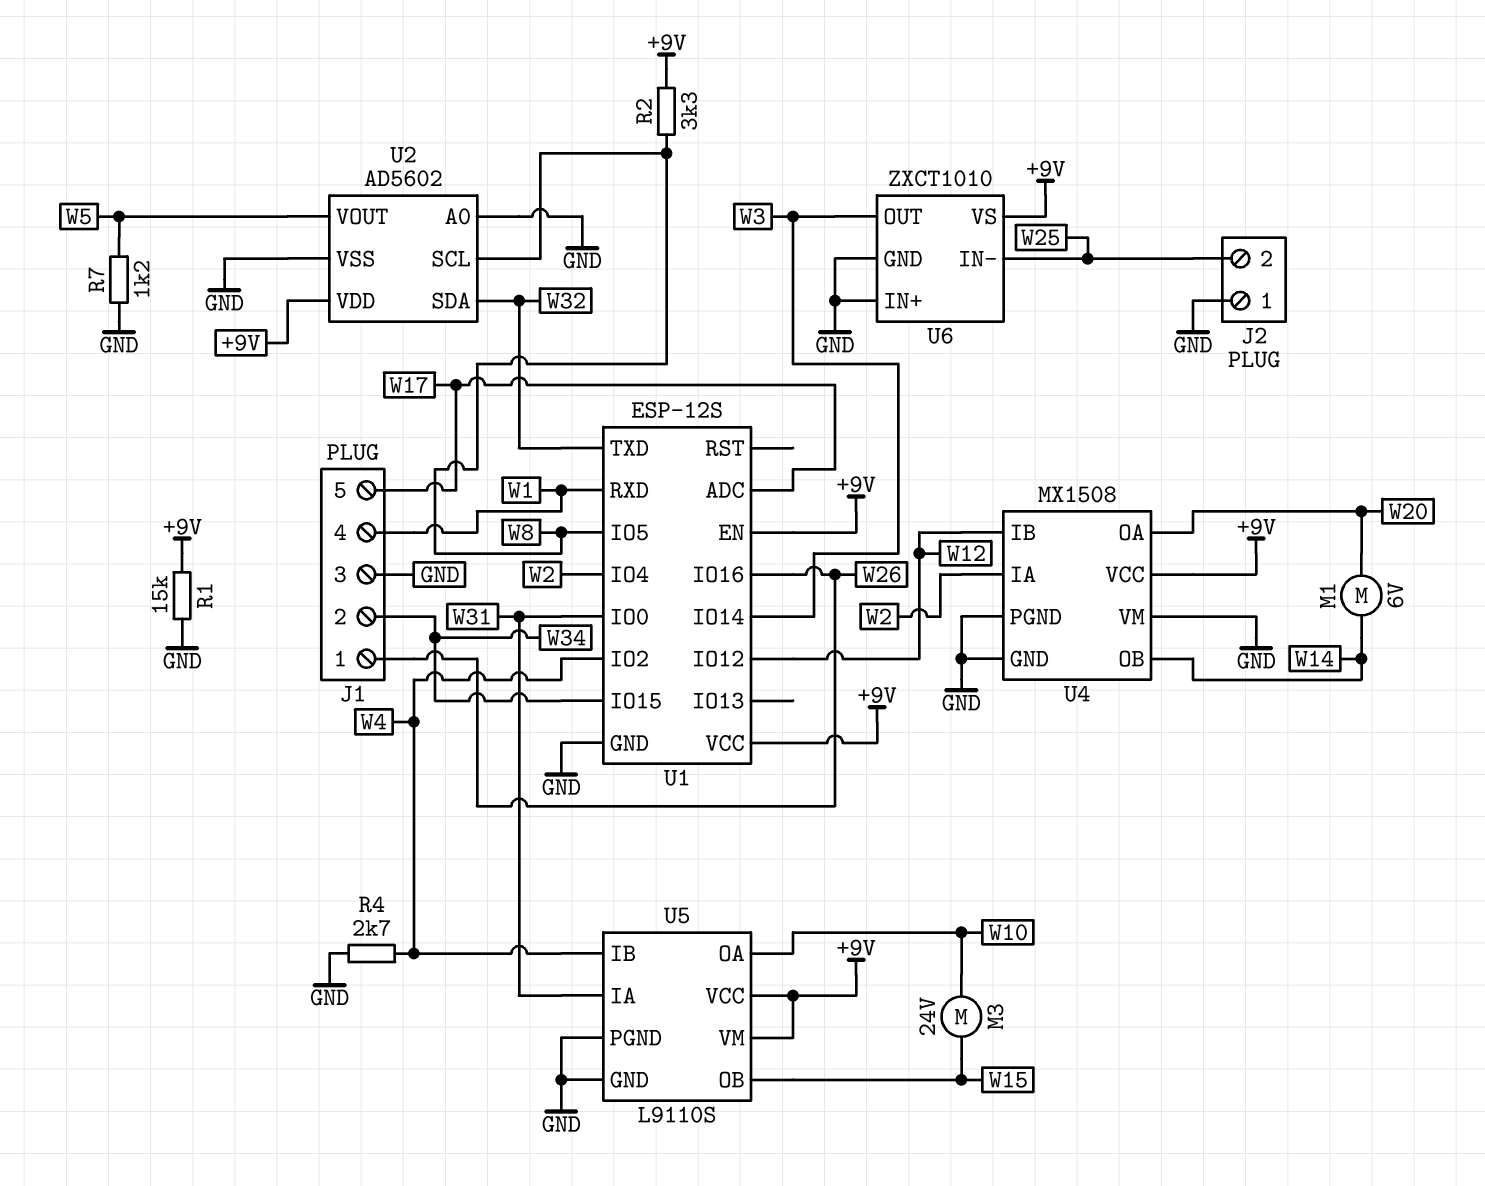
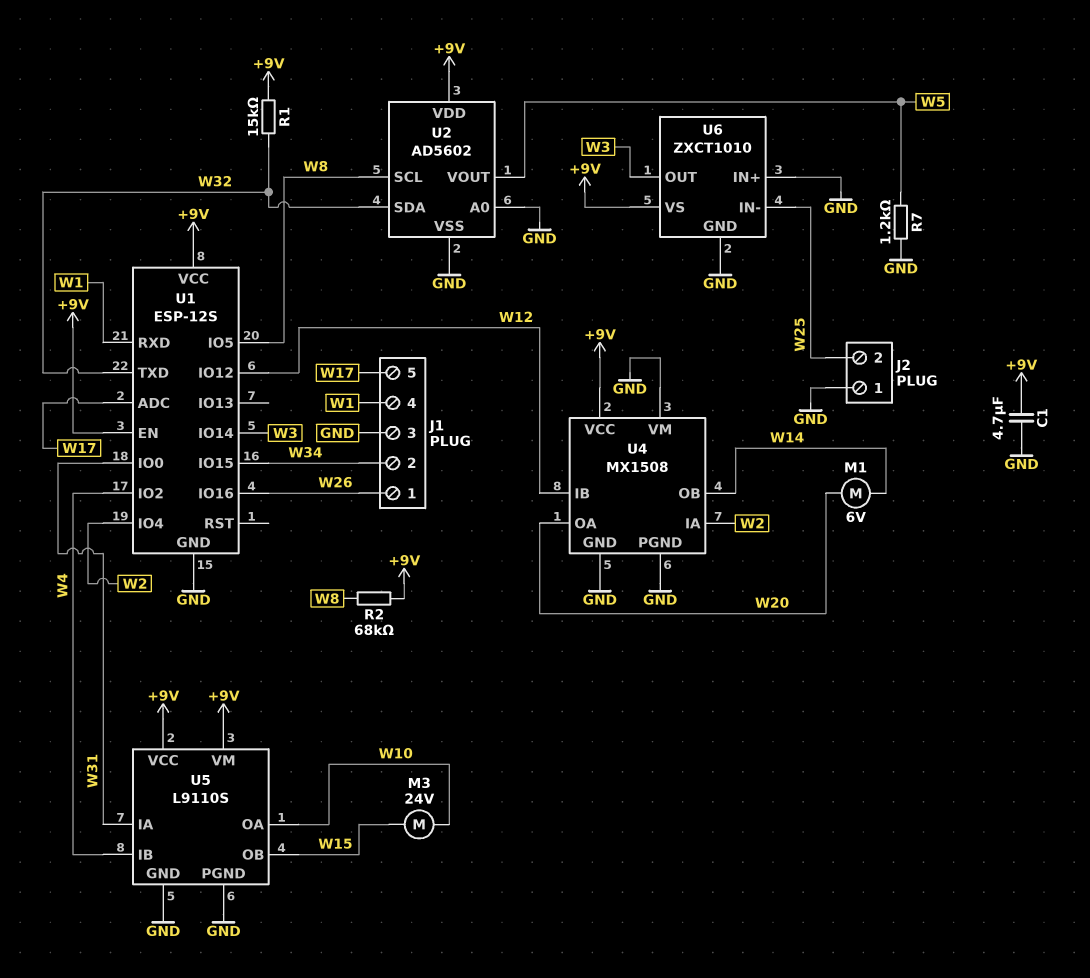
C1: none -> 4.7uF (+9V, GND)
R1: 15k (+9V, GND) -> 15k (+9V, W32)
R2: 3.3k (+9V, W8) -> 68k (+9V, W8)
R4: 2.7k (GND, W4) -> none

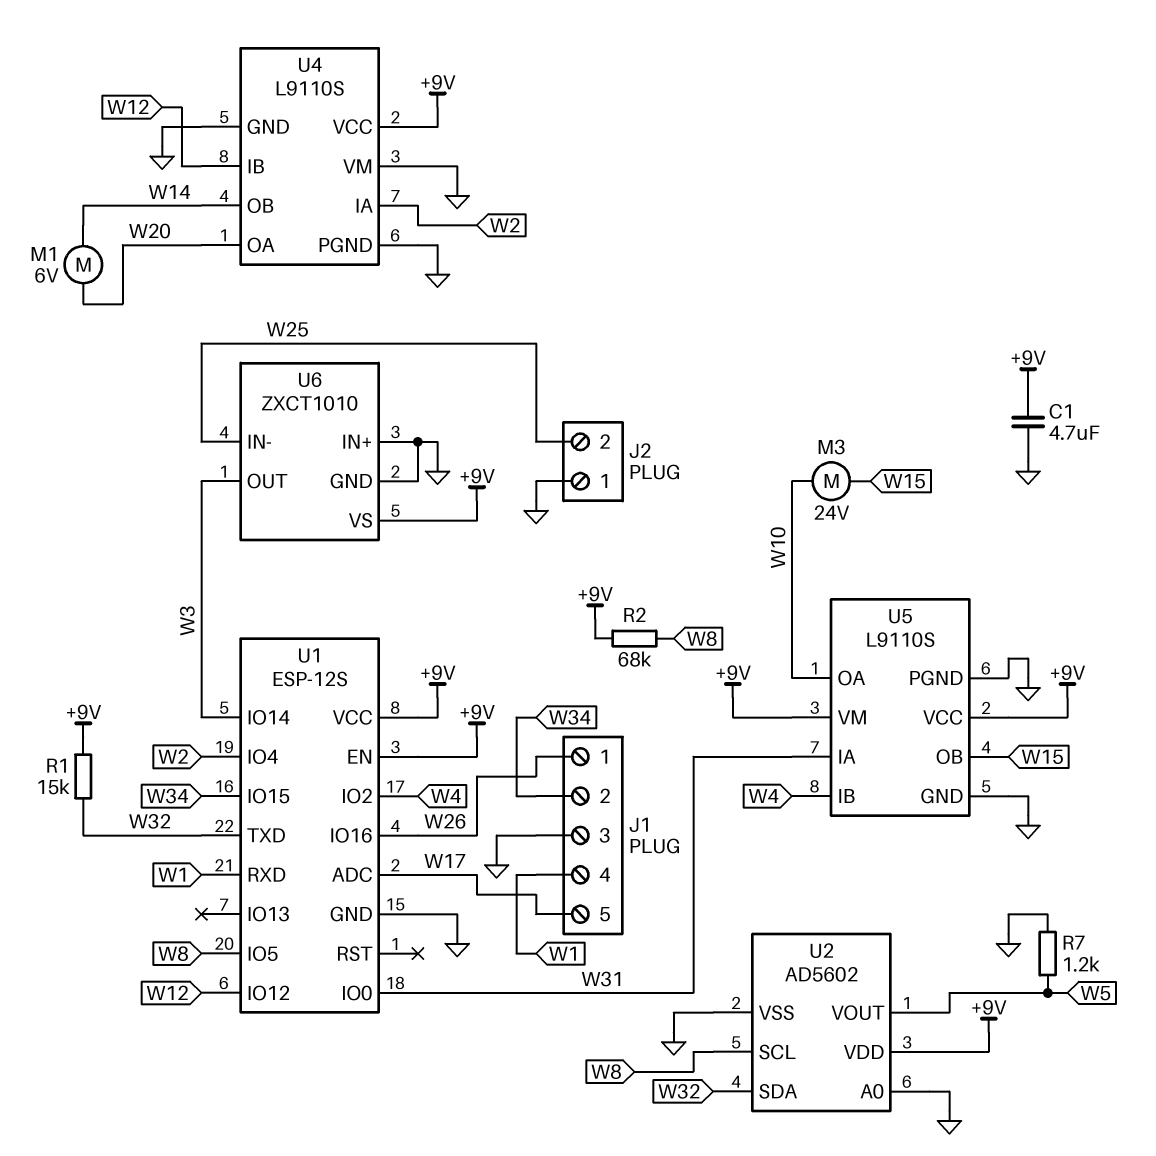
U4: MX1508 -> L9110S

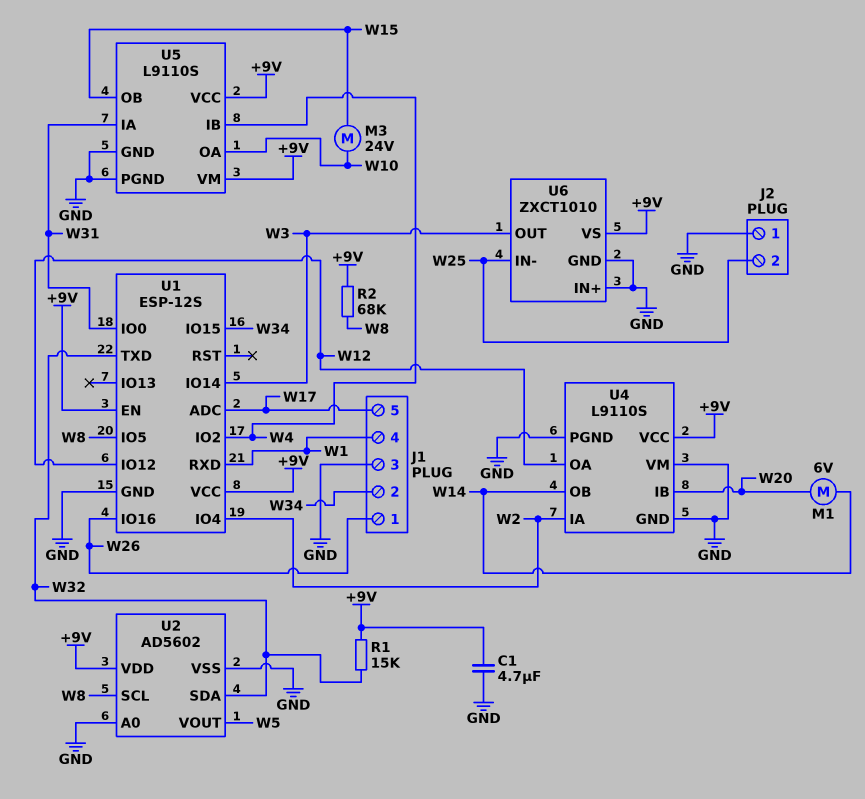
R7: 1.2k (GND, W5) -> none
U4 pin IB: W12 -> W20
U4 pin OA: W20 -> W12

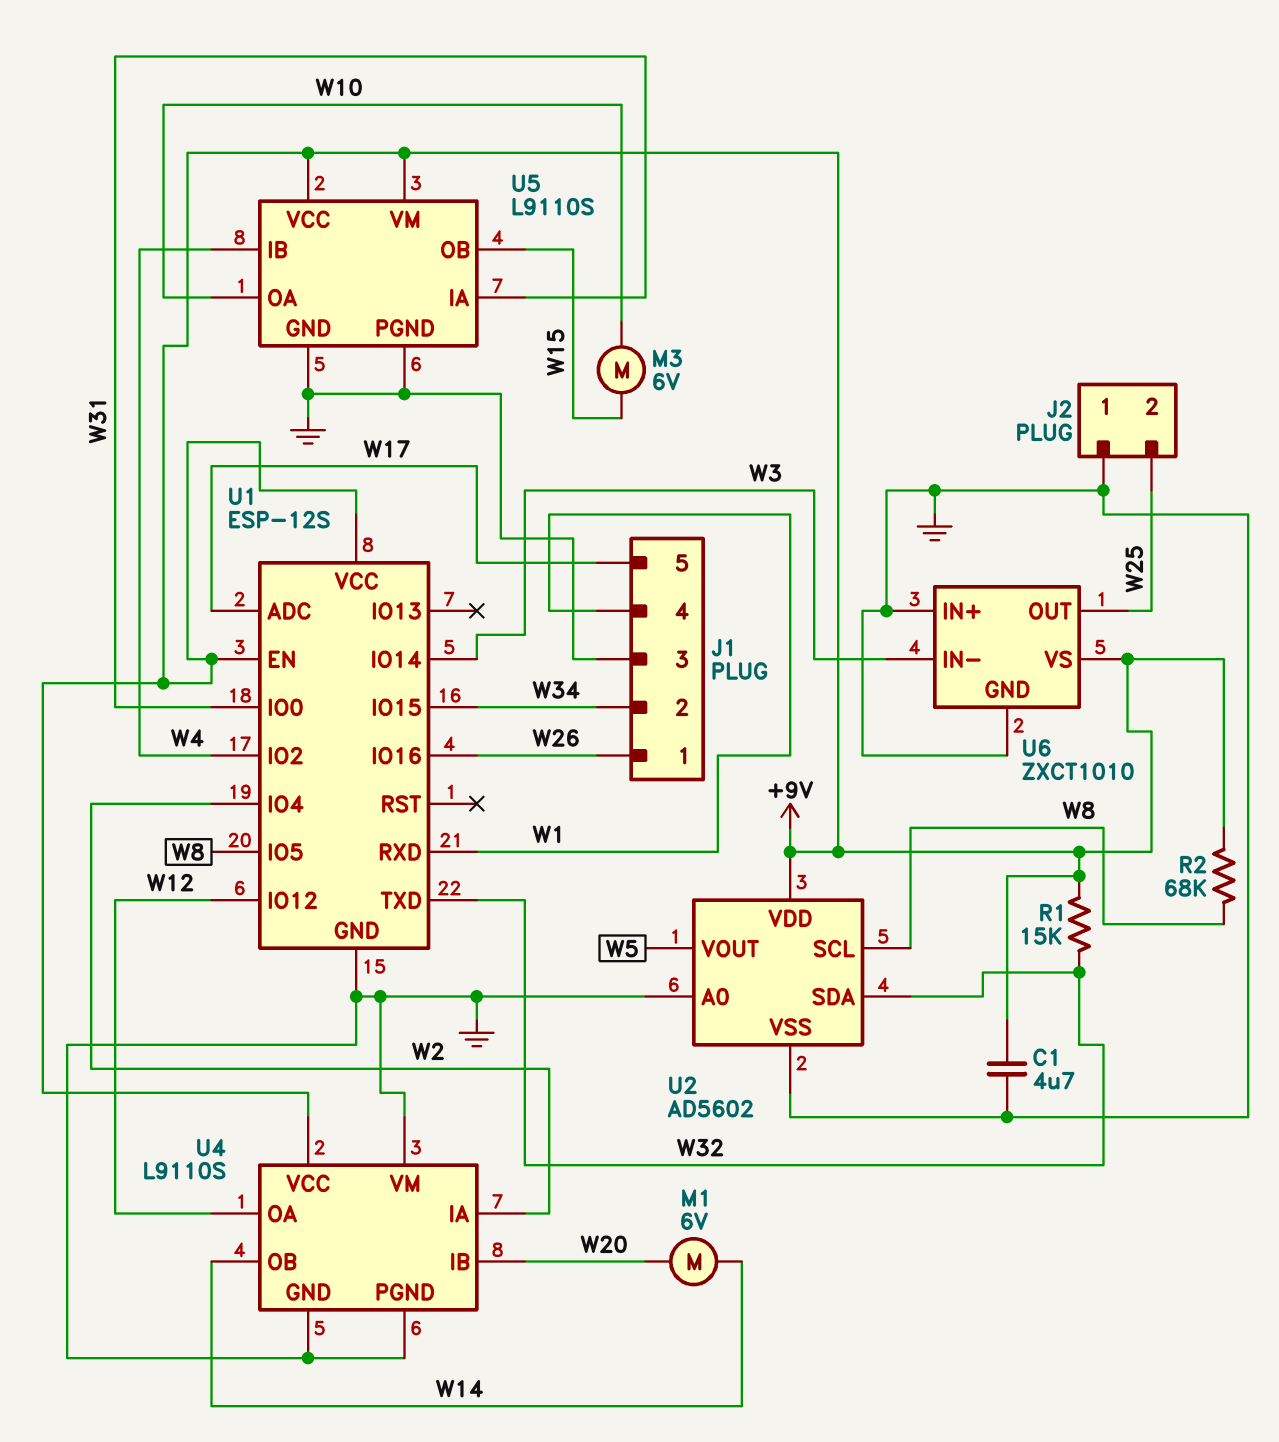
M3: motor 24V (W10, W15) -> motor 6V (W10, W15)
U6 pin IN-: W25 -> W3
U6 pin OUT: W3 -> W25

